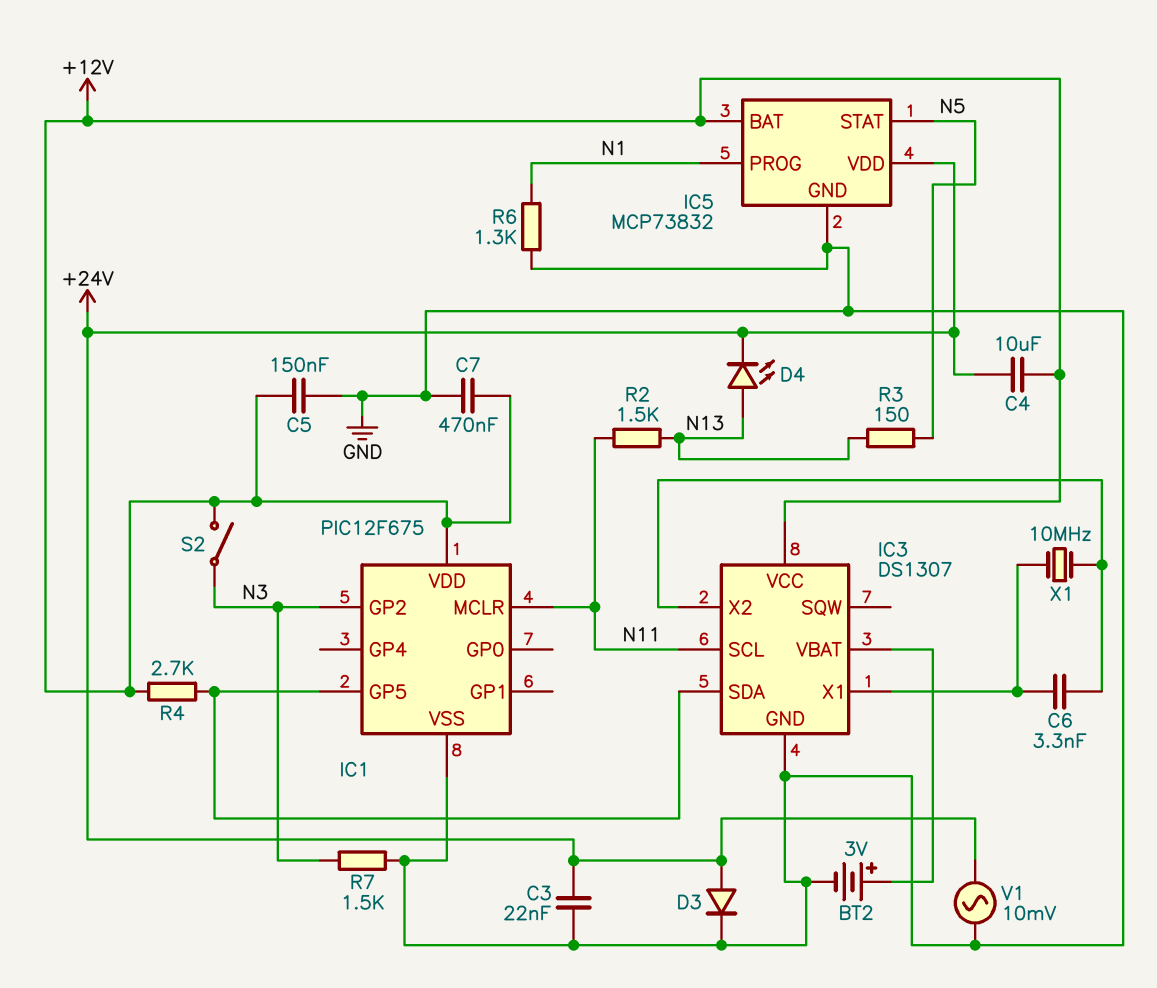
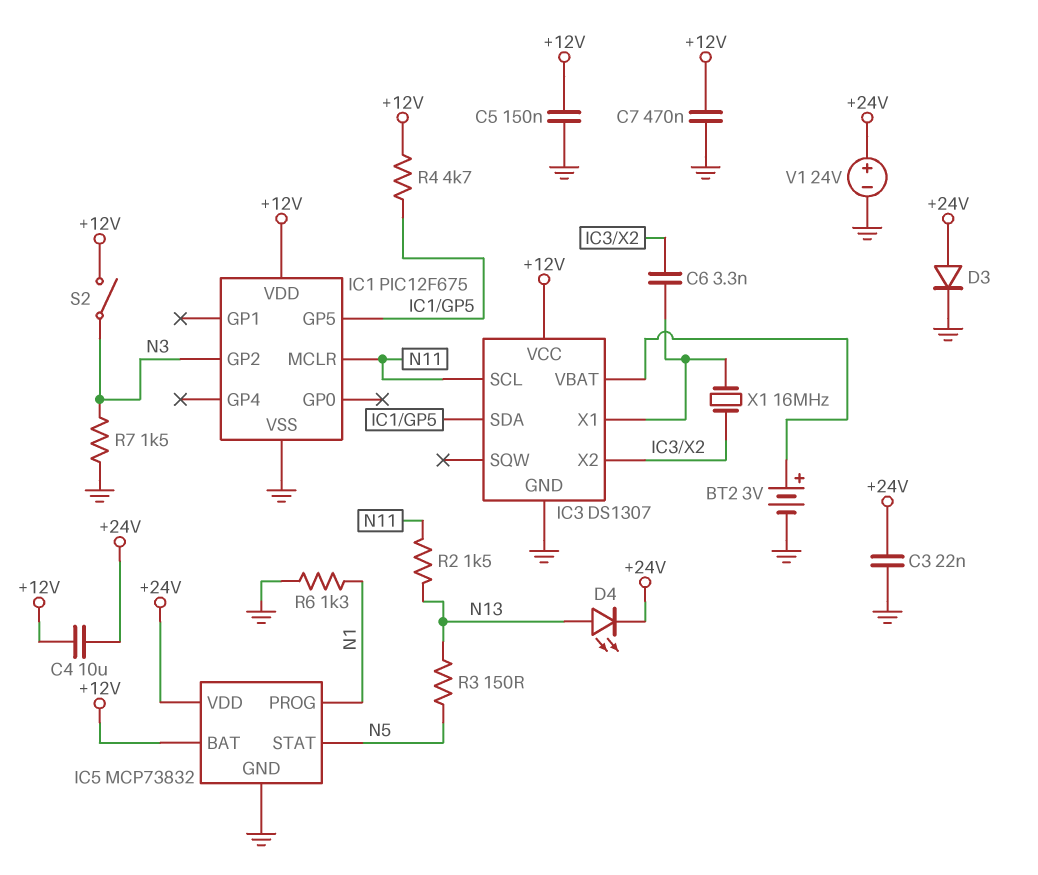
R4: 2.7k (+12V, IC1/GP5) -> 4.7k (+12V, IC1/GP5)
V1: AC 10mV (+24V, GND) -> 24V (plus +24V, minus GND)
X1: 10MHz (IC3/X1, IC3/X2) -> 16MHz (IC3/X1, IC3/X2)

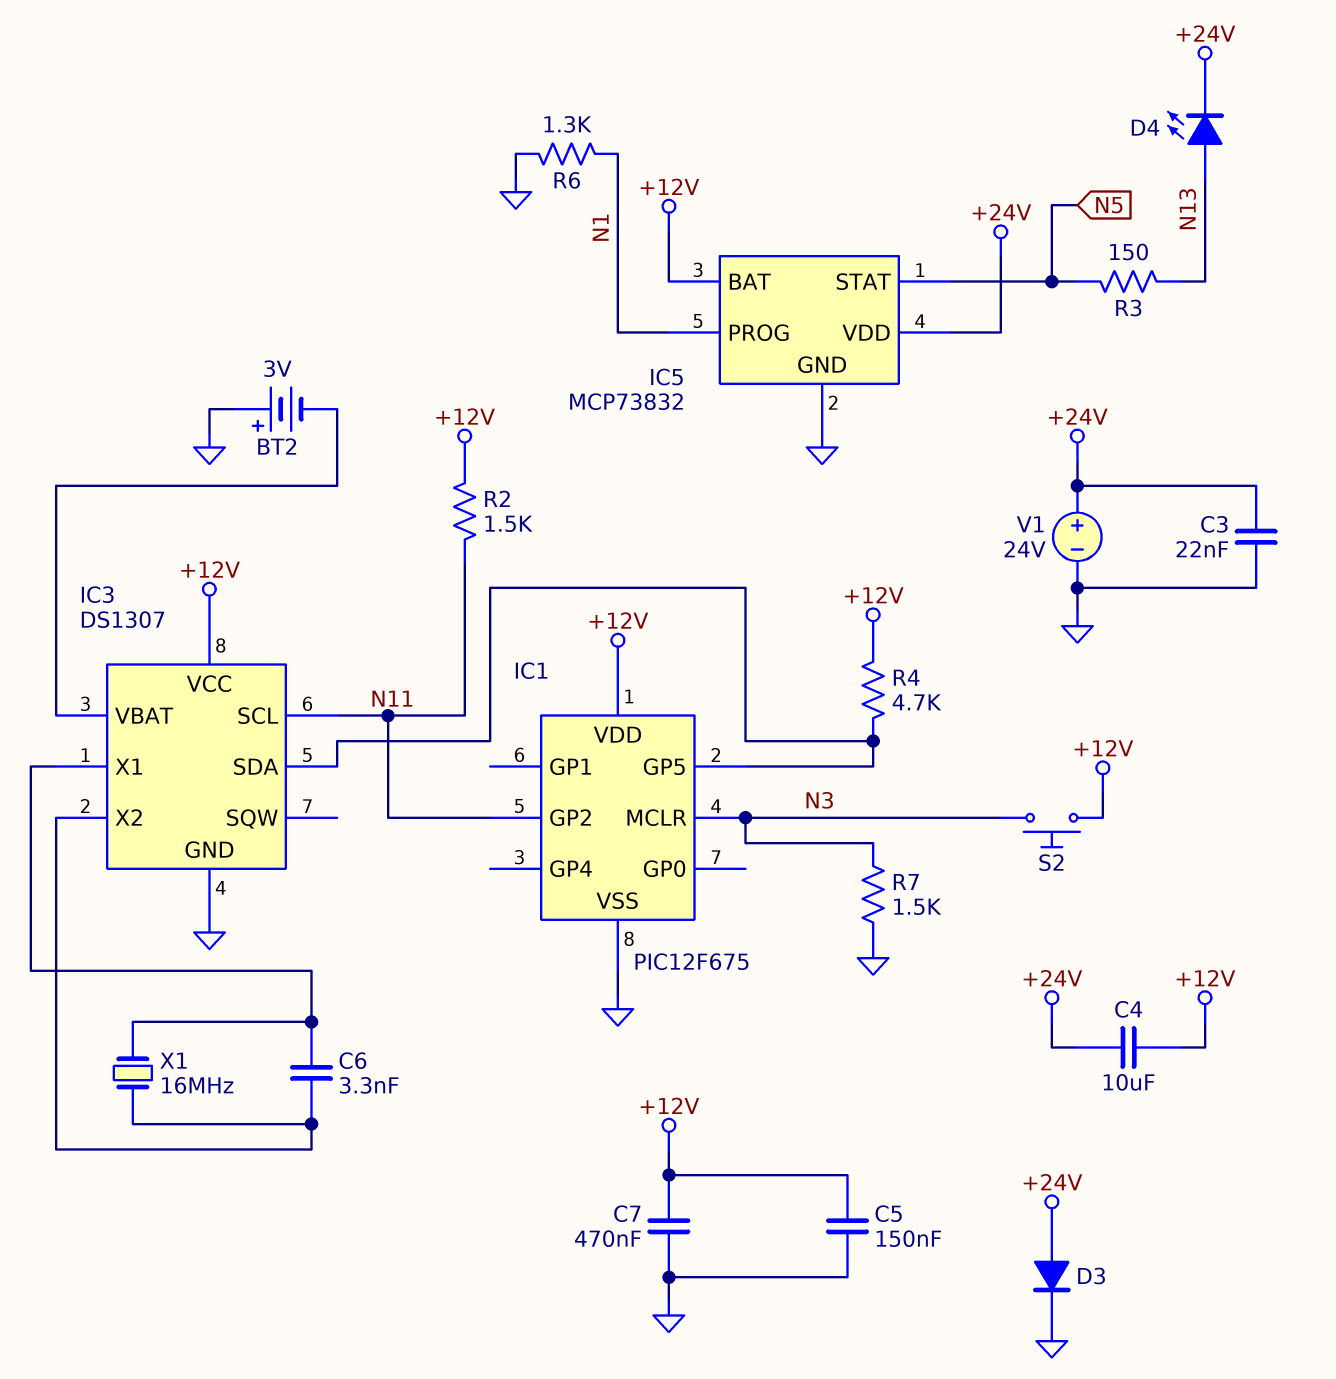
BT2: 3V (plus IC3/VBAT, minus GND) -> 3V (plus GND, minus IC3/VBAT)
IC1 pin GP2: N3 -> N11
IC1 pin MCLR: N11 -> N3
R2: 1.5k (N11, N13) -> 1.5k (+12V, N11)
S2: switch (+12V, N3) -> button (+12V, N3)

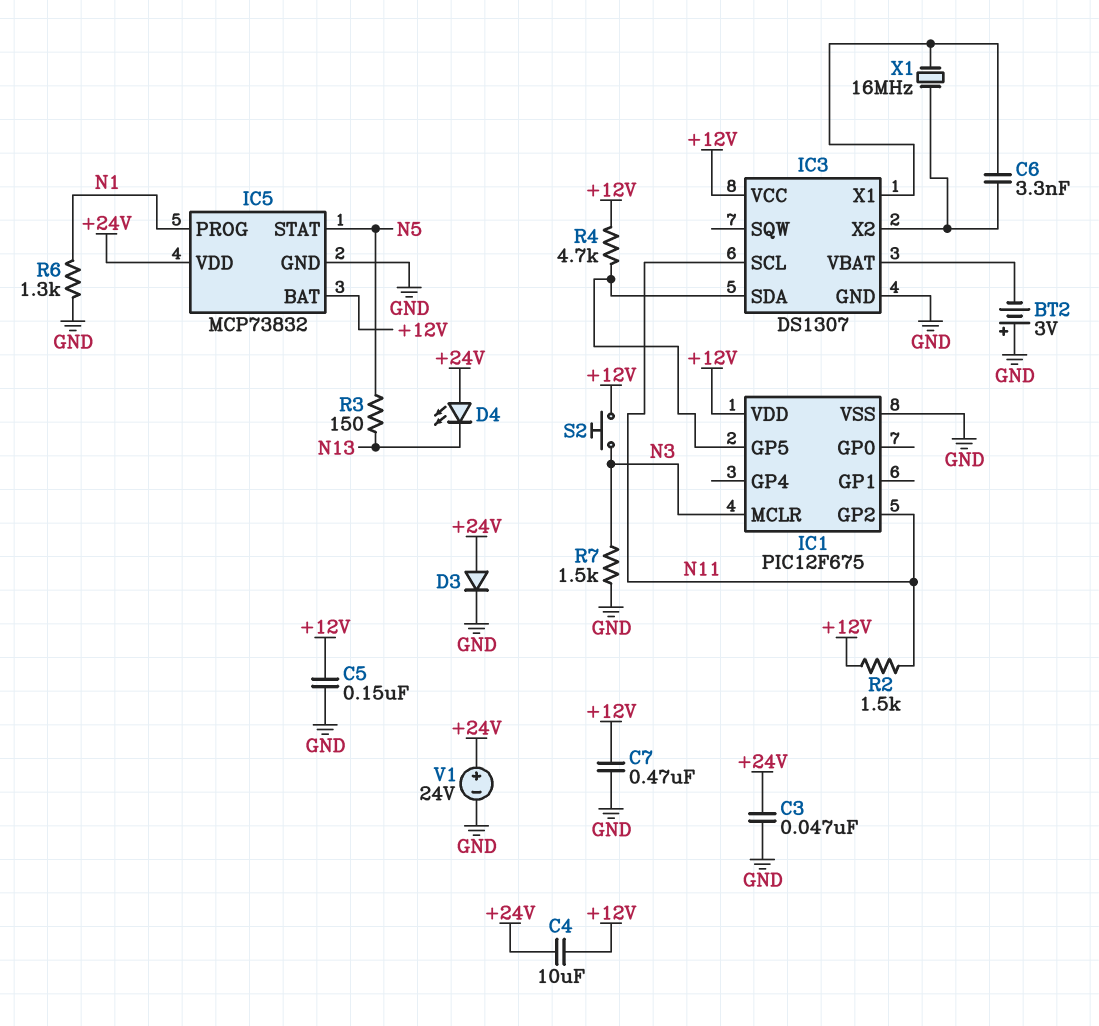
C3: 22nF (+24V, GND) -> 47nF (+24V, GND)
D4: LED (A N13, K +24V) -> LED (A +24V, K N13)

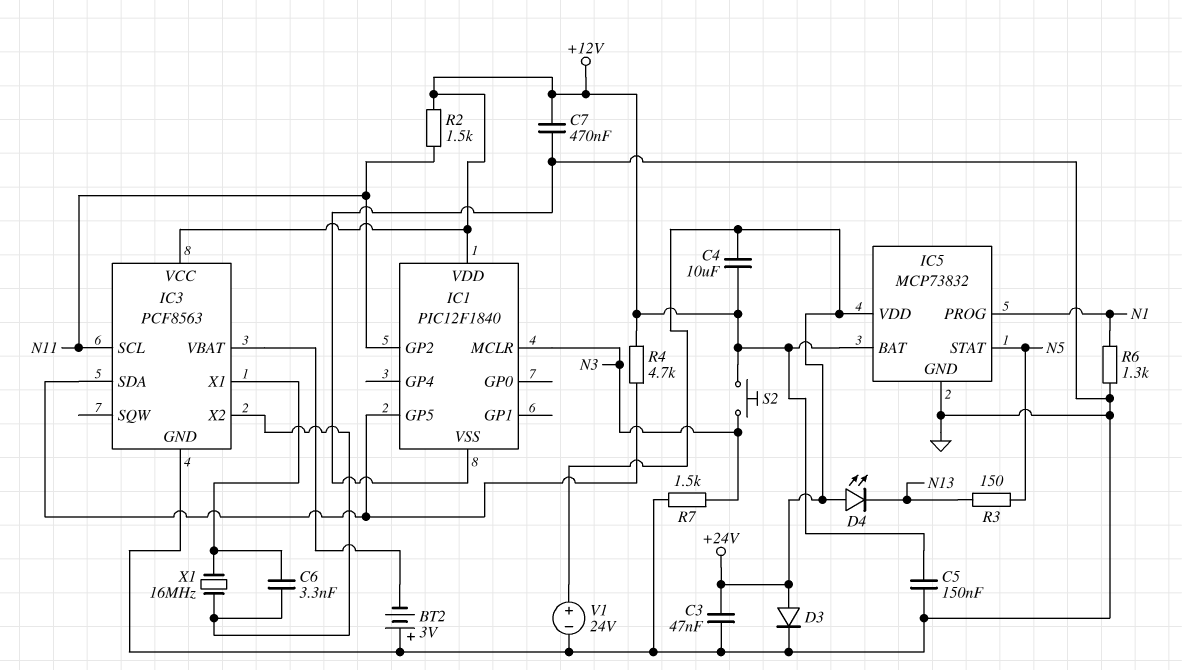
IC1: PIC12F675 -> PIC12F1840
IC3: DS1307 -> PCF8563

